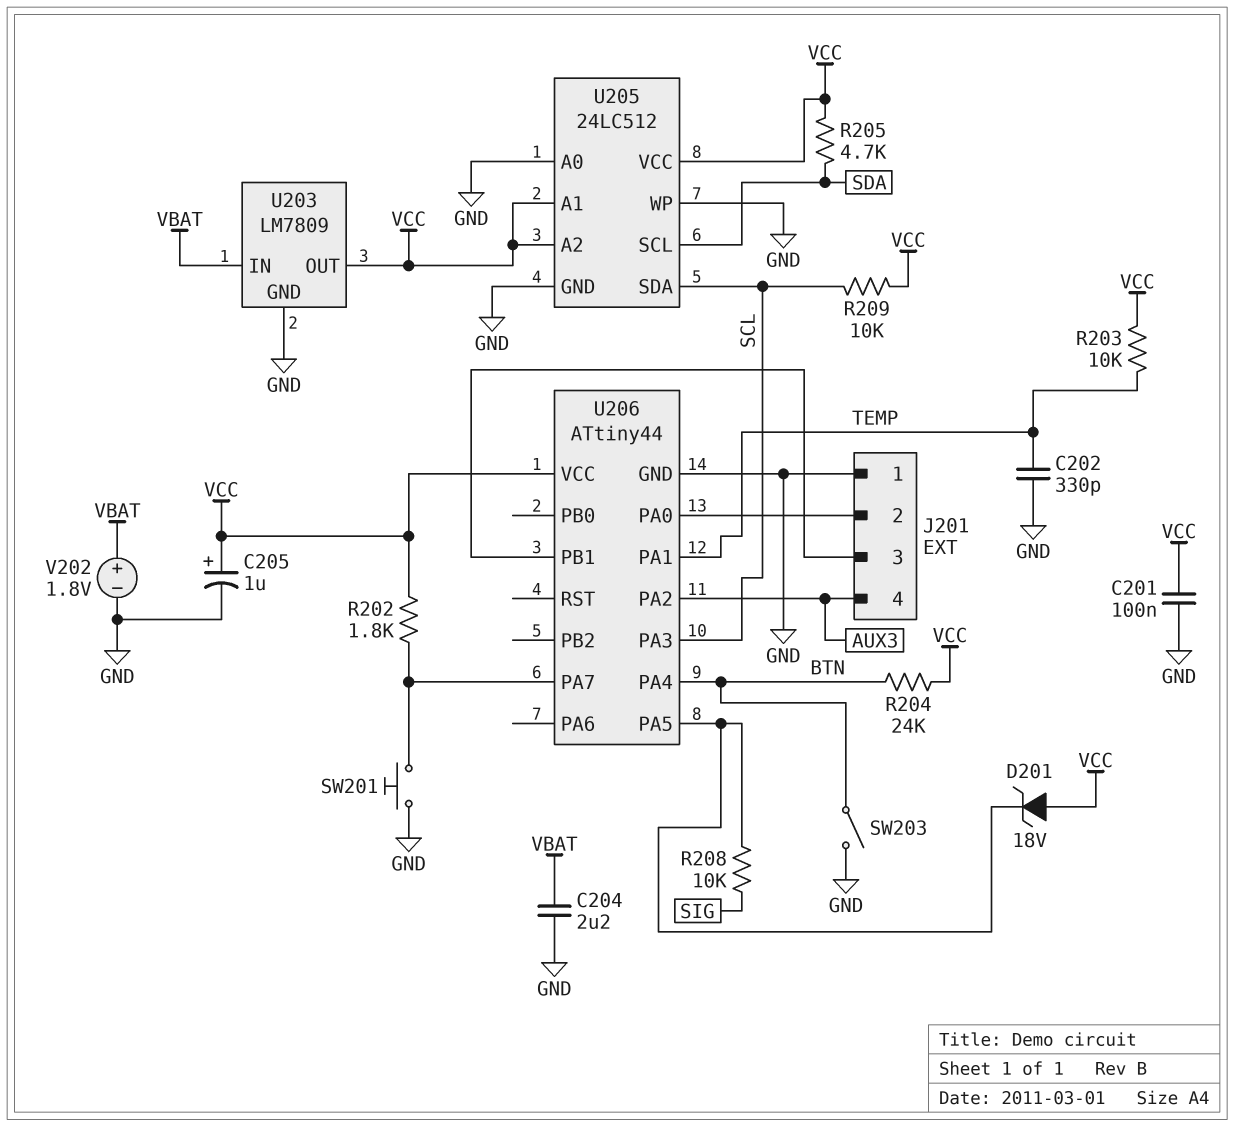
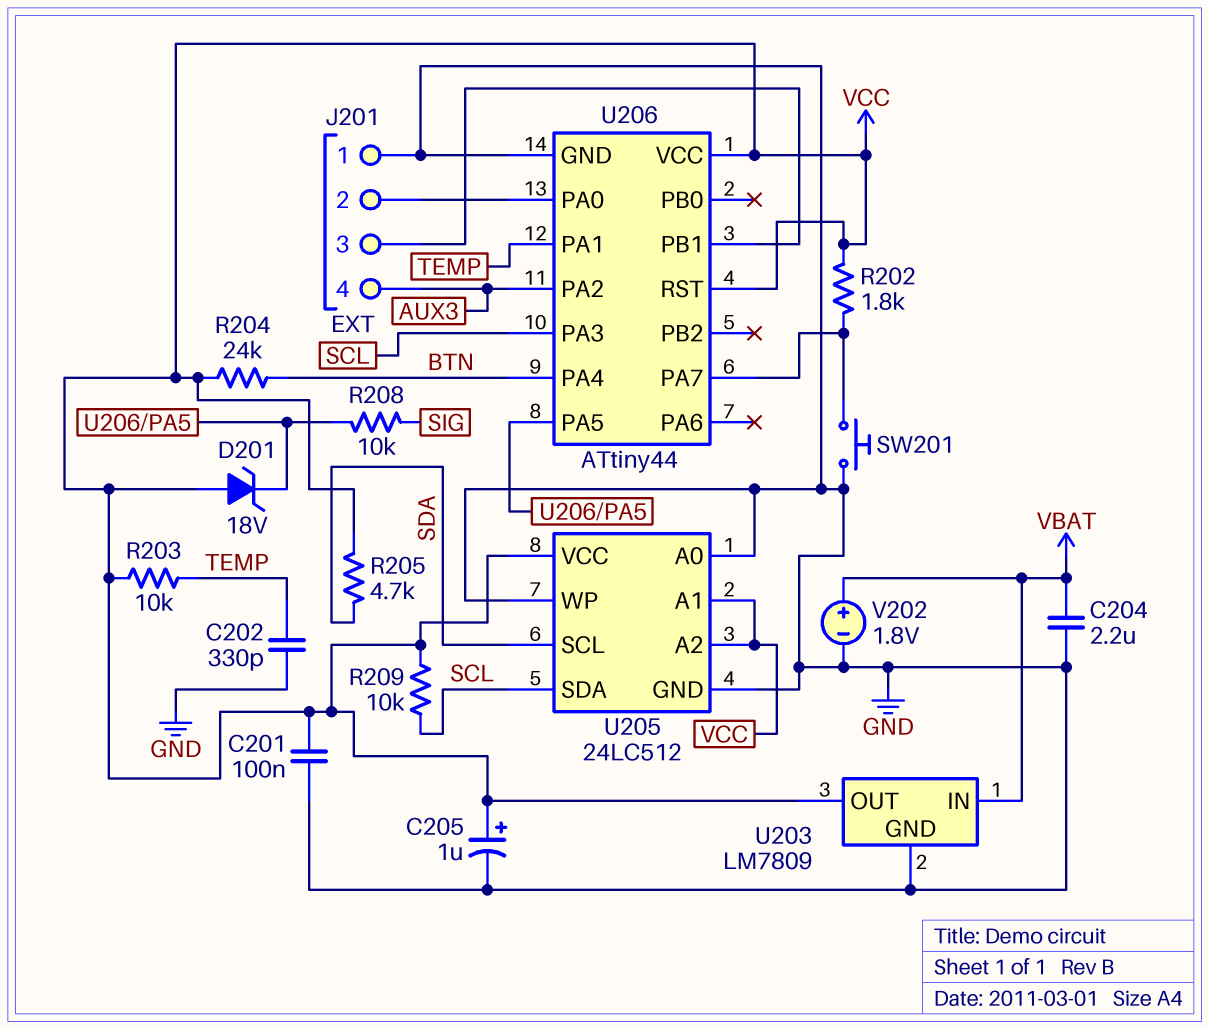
SW203: switch (BTN, GND) -> none
U206 pin RST: none -> VCC

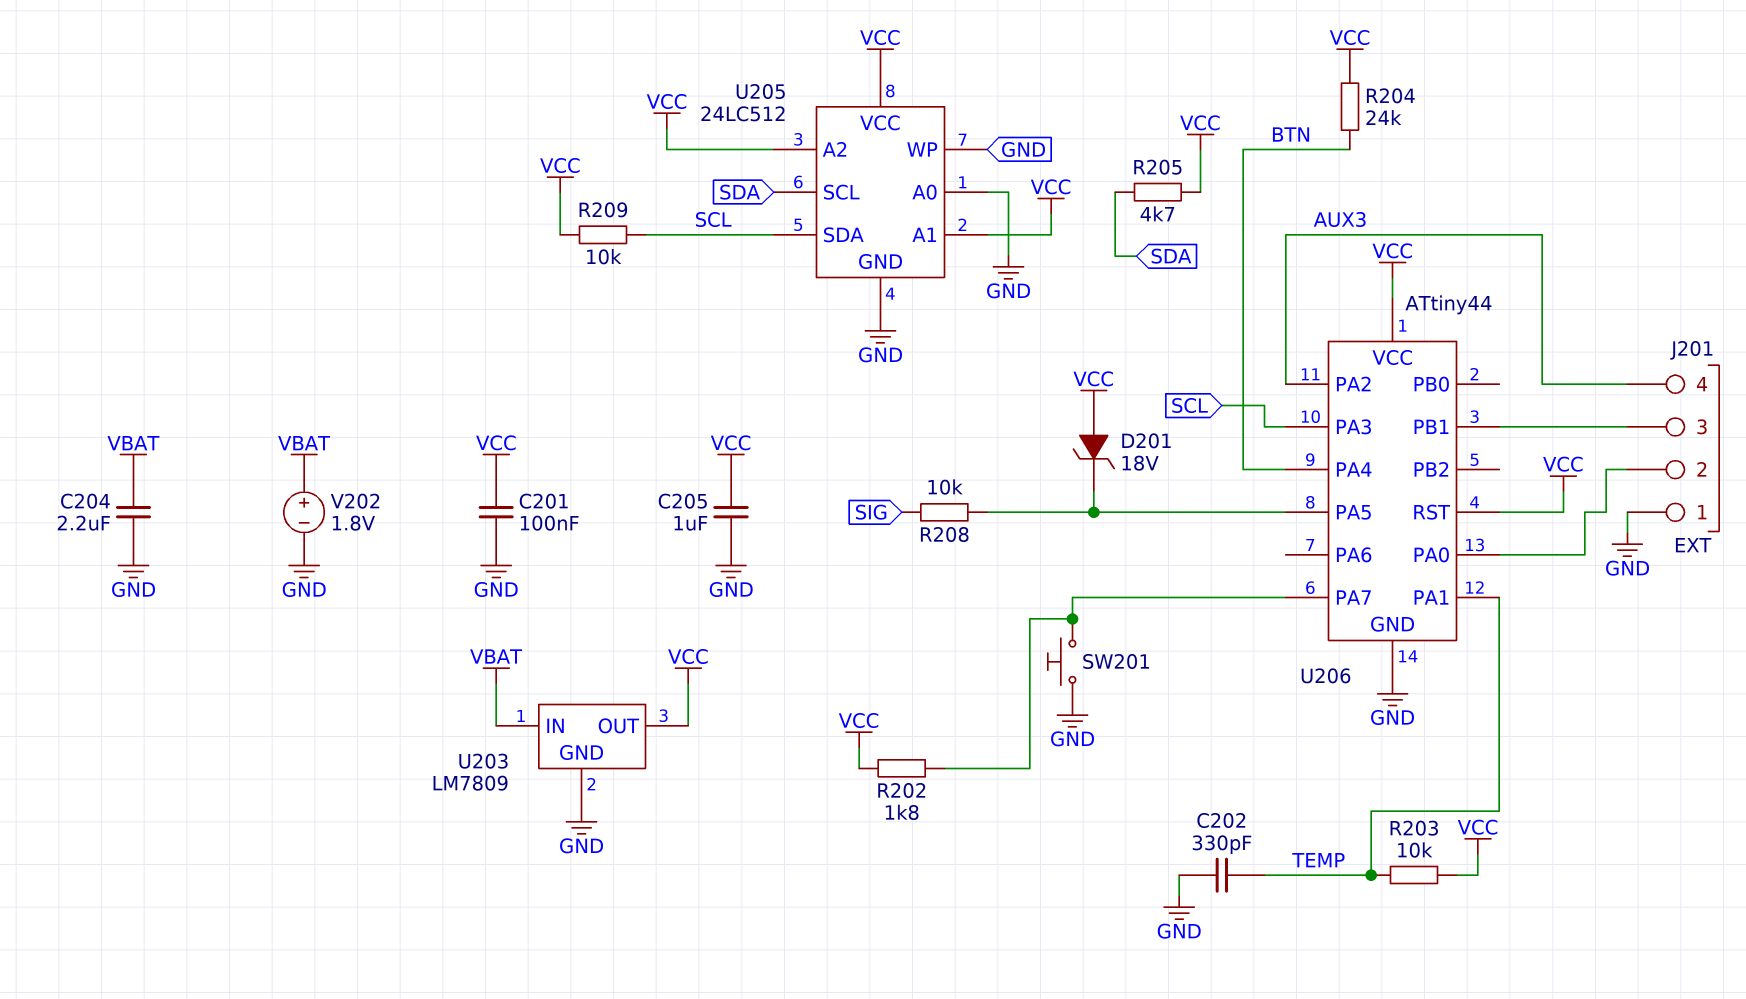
C205: 1uF (plus VCC, minus GND) -> 1uF (GND, VCC)

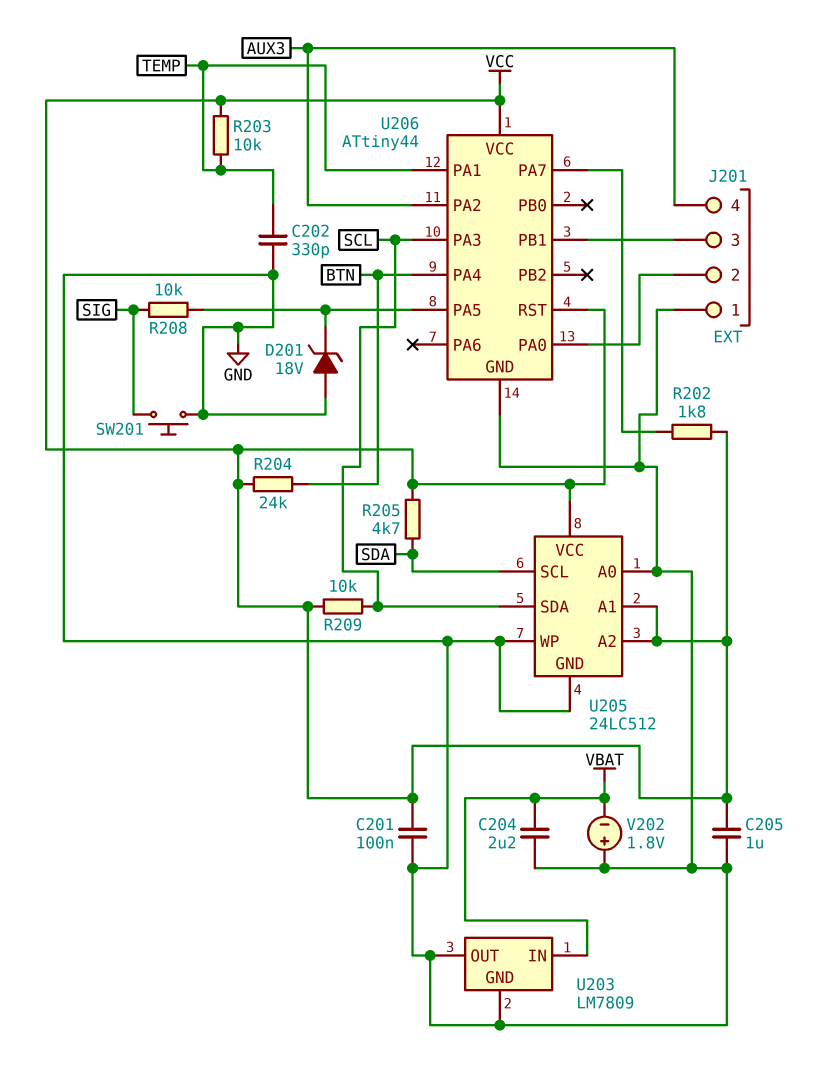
D201: zener 18V (A VCC, K U206/PA5) -> zener 18V (A GND, K U206/PA5)
SW201: button (GND, U206/PA7) -> button (GND, SIG)
U203 pin OUT: VCC -> GND
V202: 1.8V (plus VBAT, minus GND) -> 1.8V (plus GND, minus VBAT)

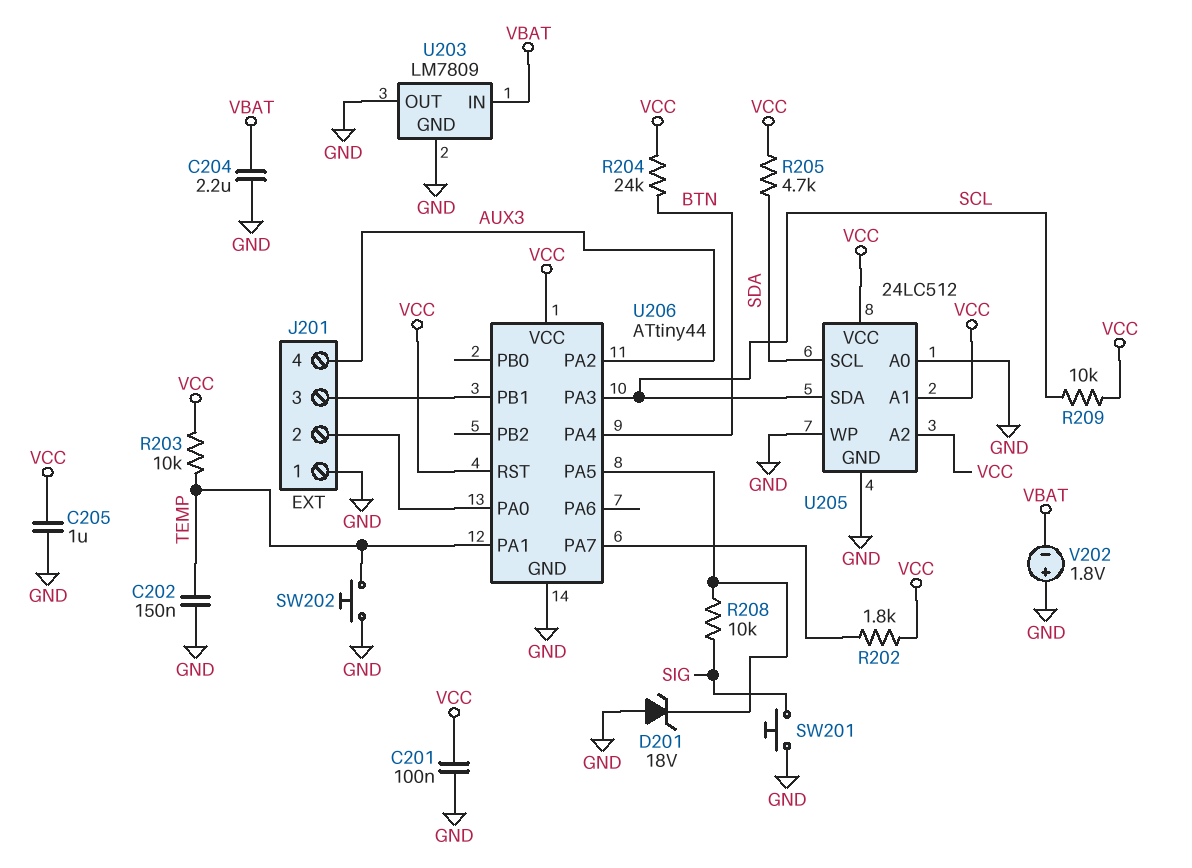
C202: 330pF (GND, TEMP) -> 150nF (GND, TEMP)
SW202: none -> button (GND, TEMP)

